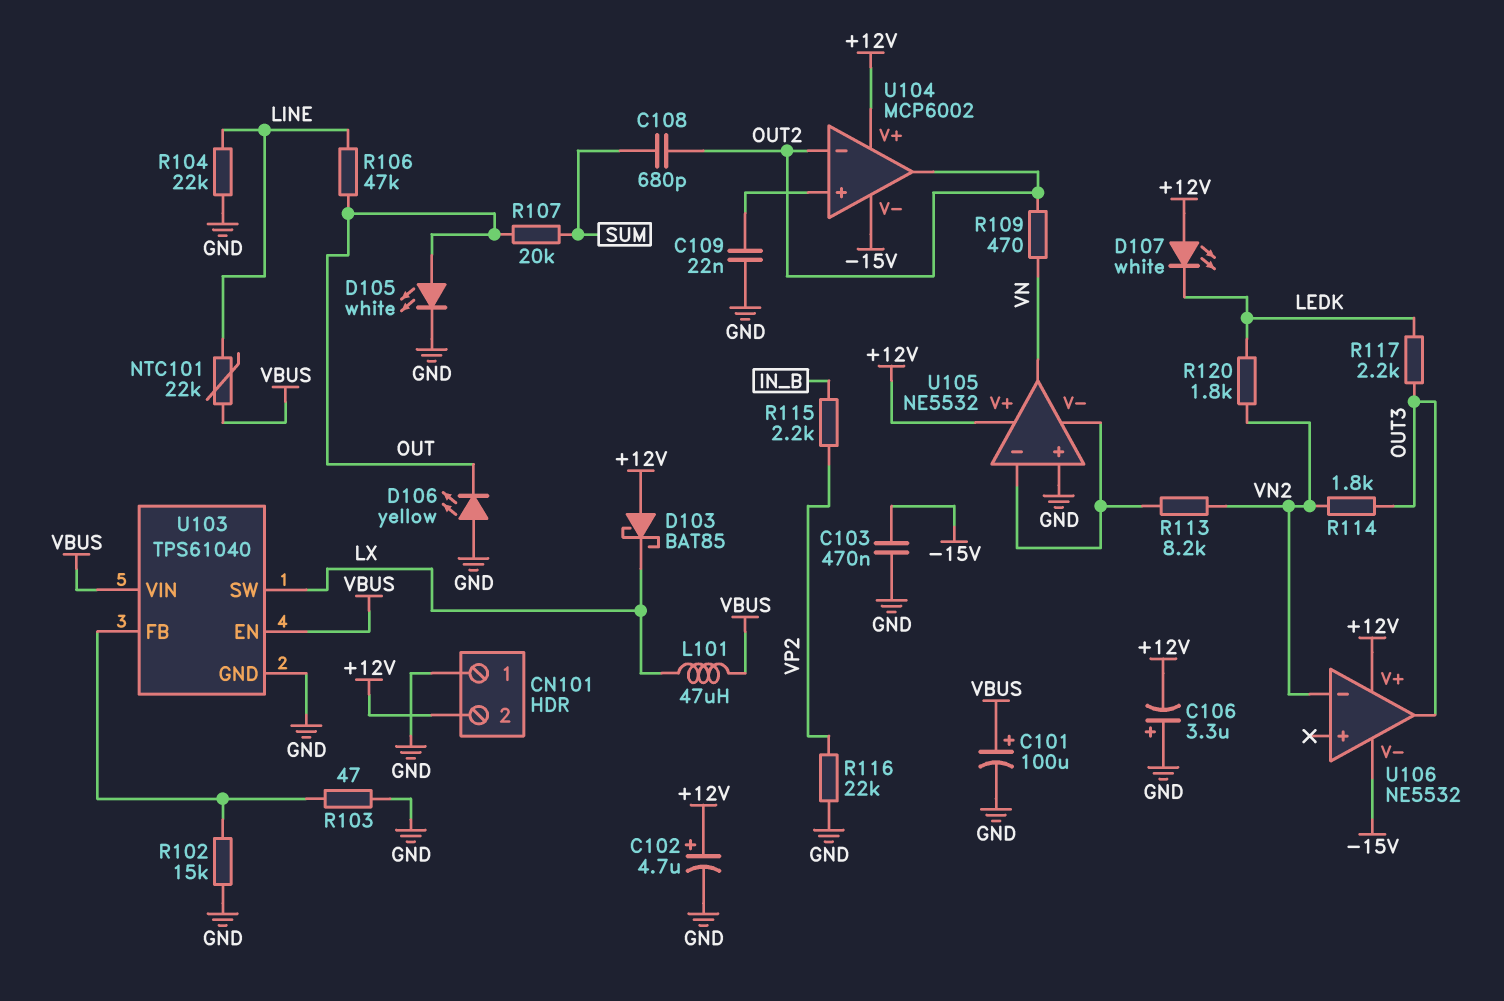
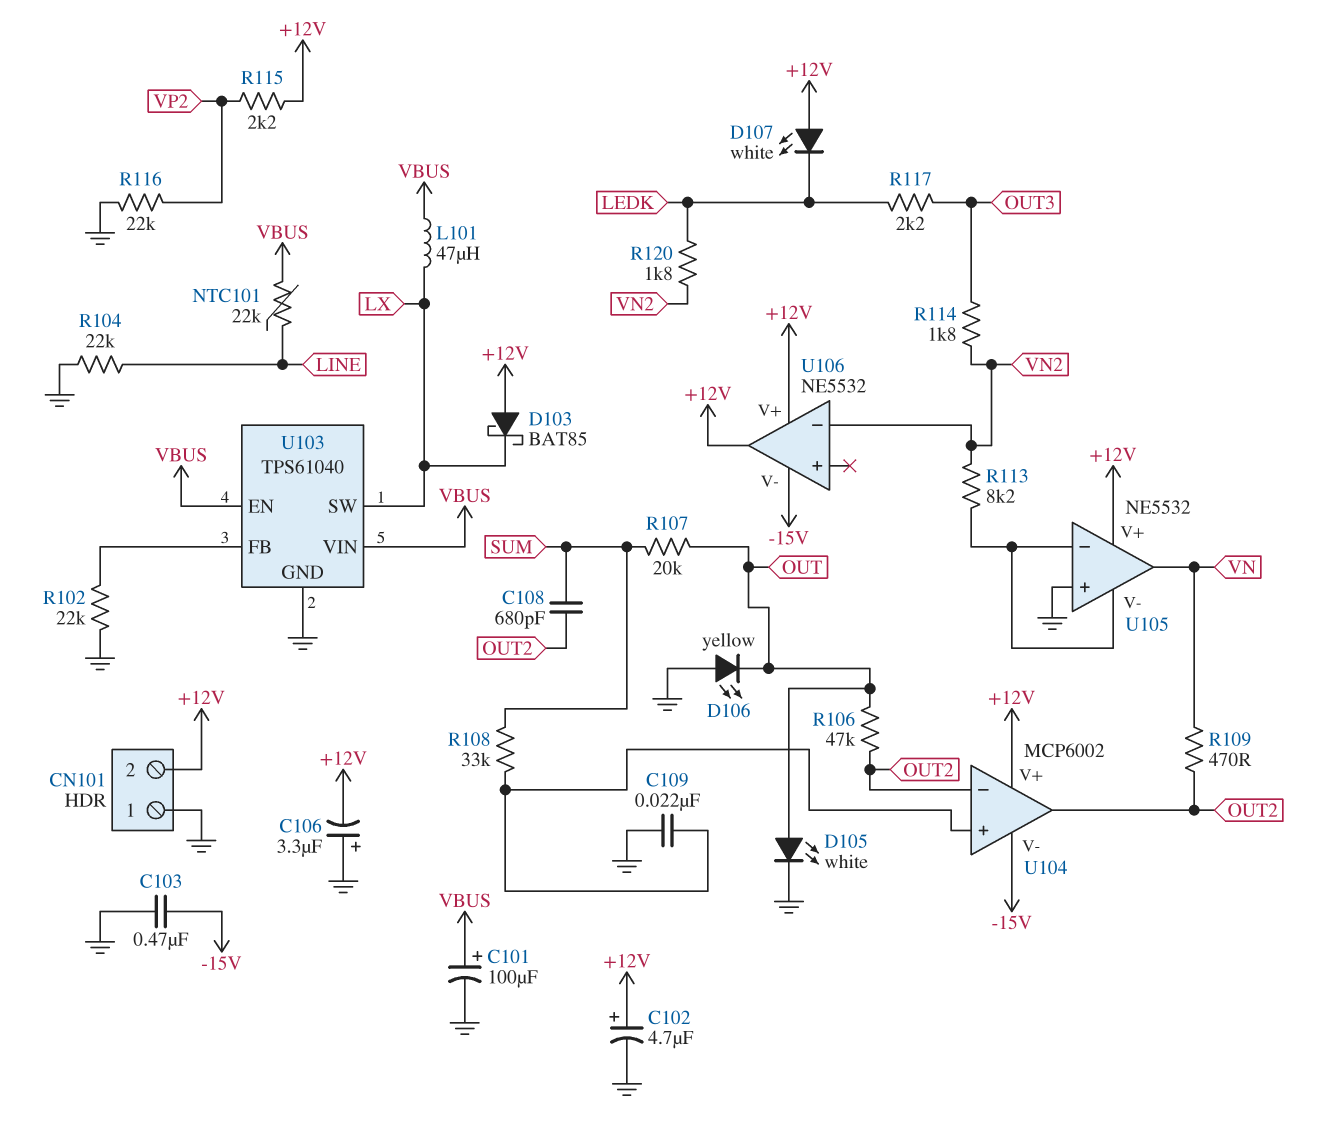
R102: 15k (GND, U103/FB) -> 22k (GND, U103/FB)
R103: 47 (GND, U103/FB) -> none
R106: 47k (LINE, OUT) -> 47k (OUT, OUT2)
R108: none -> 33k (SUM, U104/in+)
R115: 2.2k (IN_B, VP2) -> 2.2k (+12V, VP2)
U106 pin out: OUT3 -> +12V

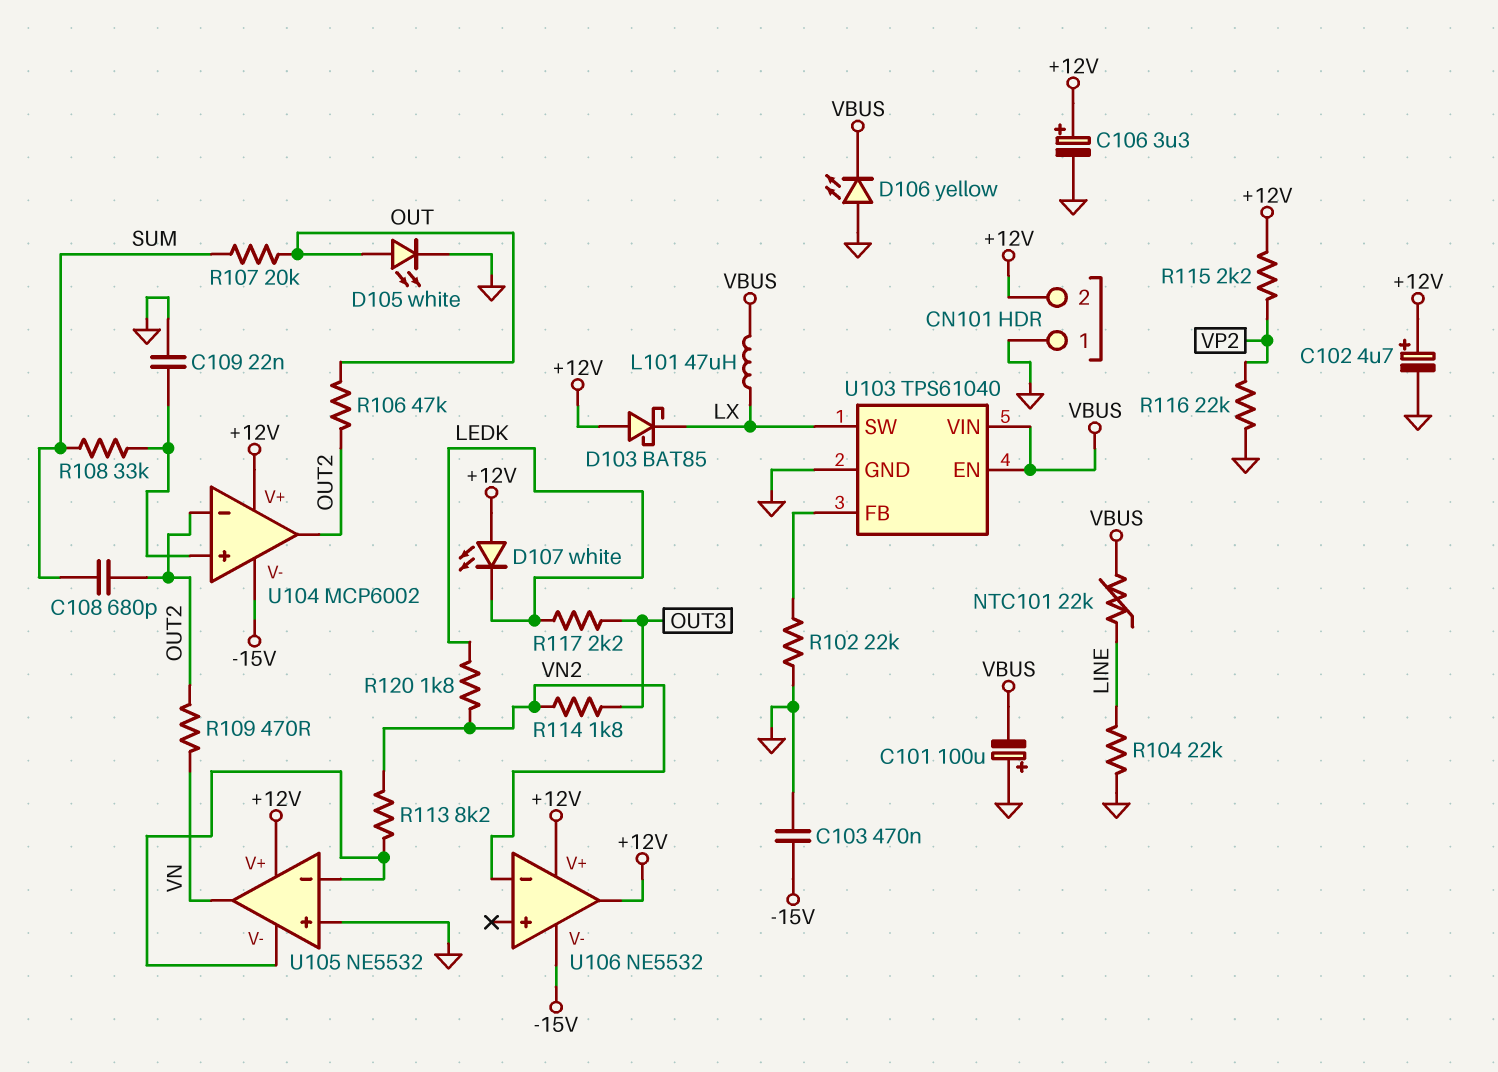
C101: 100uF (plus VBUS, minus GND) -> 100uF (plus GND, minus VBUS)
C106: 3.3uF (plus GND, minus +12V) -> 3.3uF (plus +12V, minus GND)
D106: LED yellow (A GND, K OUT) -> LED yellow (A GND, K VBUS)

